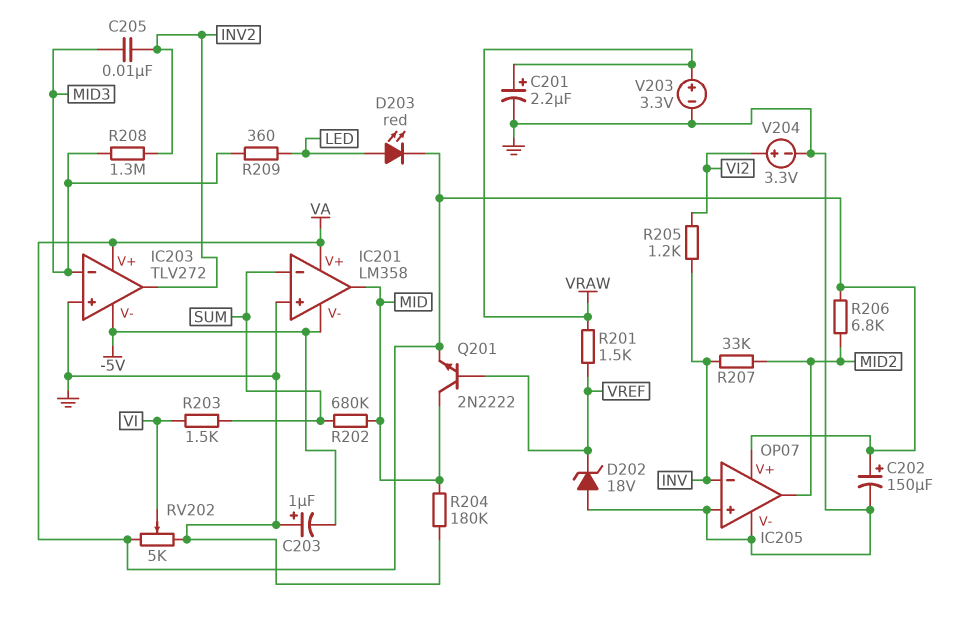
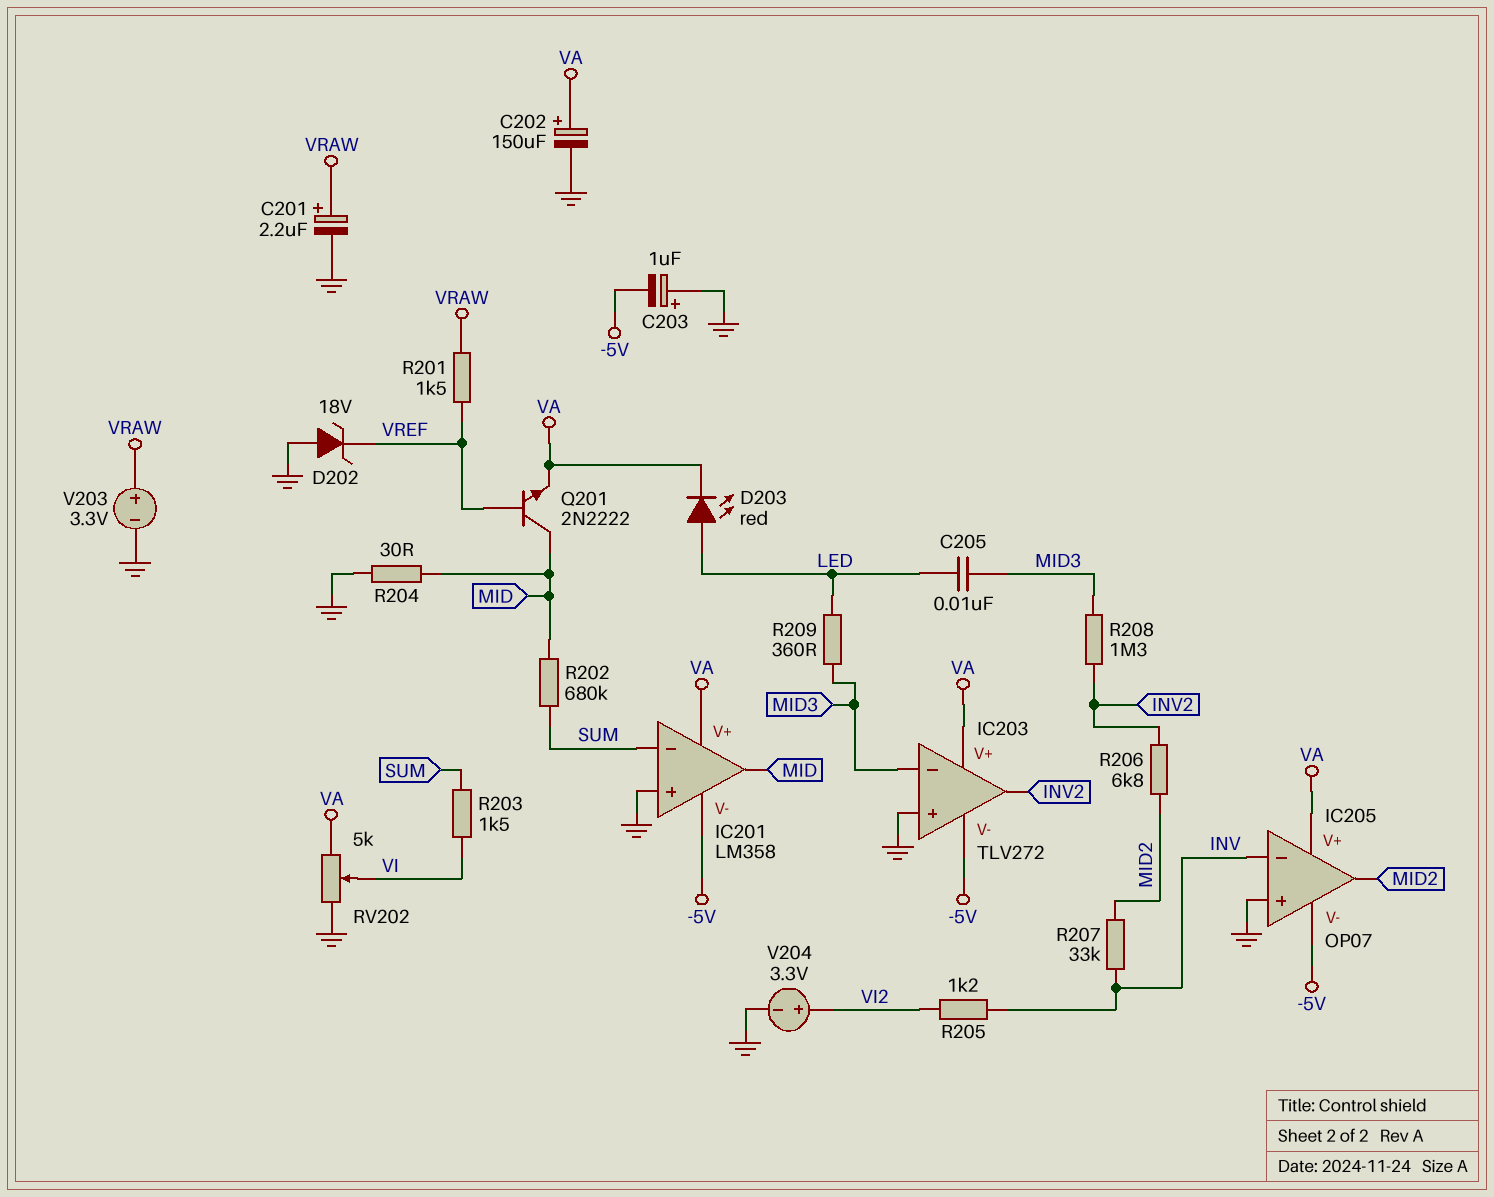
C205: 10nF (INV2, MID3) -> 10nF (LED, MID3)
IC205 pin V-: GND -> -5V
R204: 180k (GND, MID) -> 30 (GND, MID)
R206: 6.8k (MID2, VA) -> 6.8k (INV2, MID2)

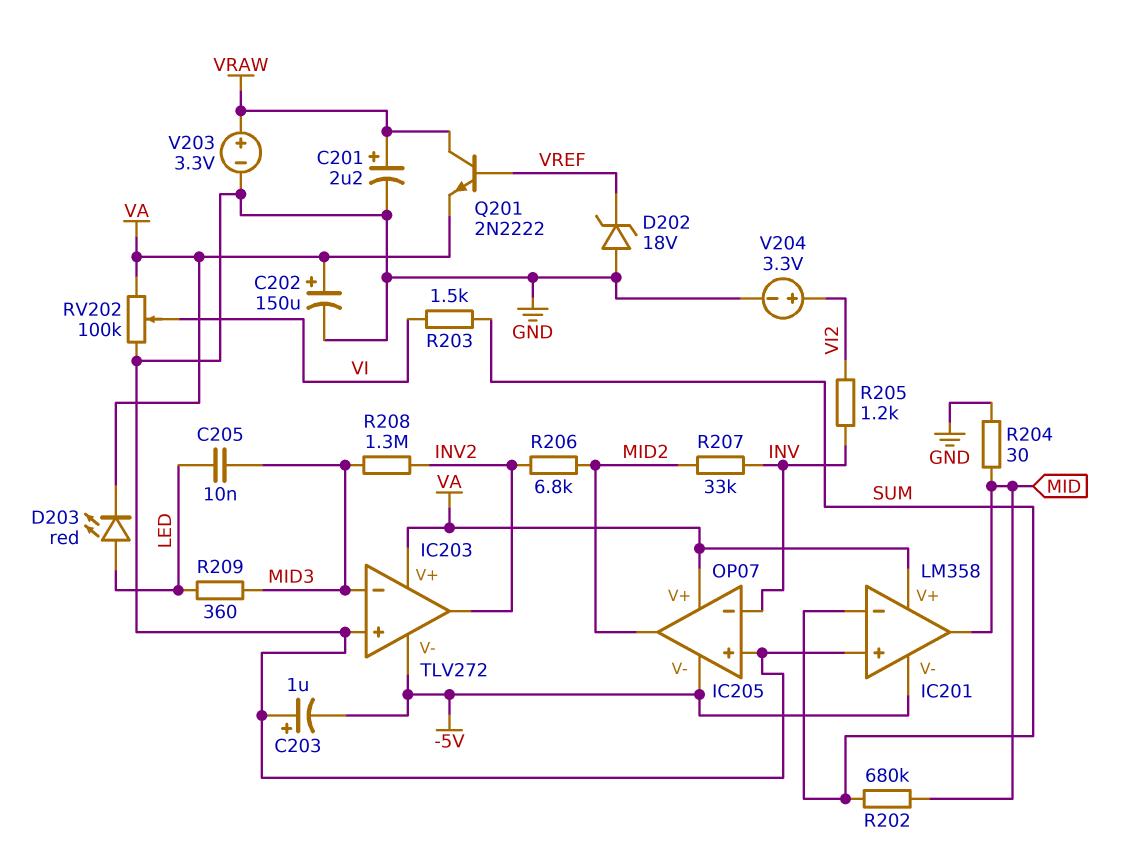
Q201: NPN 2N2222 (B VREF, C MID, E VA) -> NPN 2N2222 (B VREF, C VRAW, E VA)
R201: 1.5k (VRAW, VREF) -> none
RV202: 5k (GND, VA, wiper VI) -> 100k (GND, VA, wiper VI)

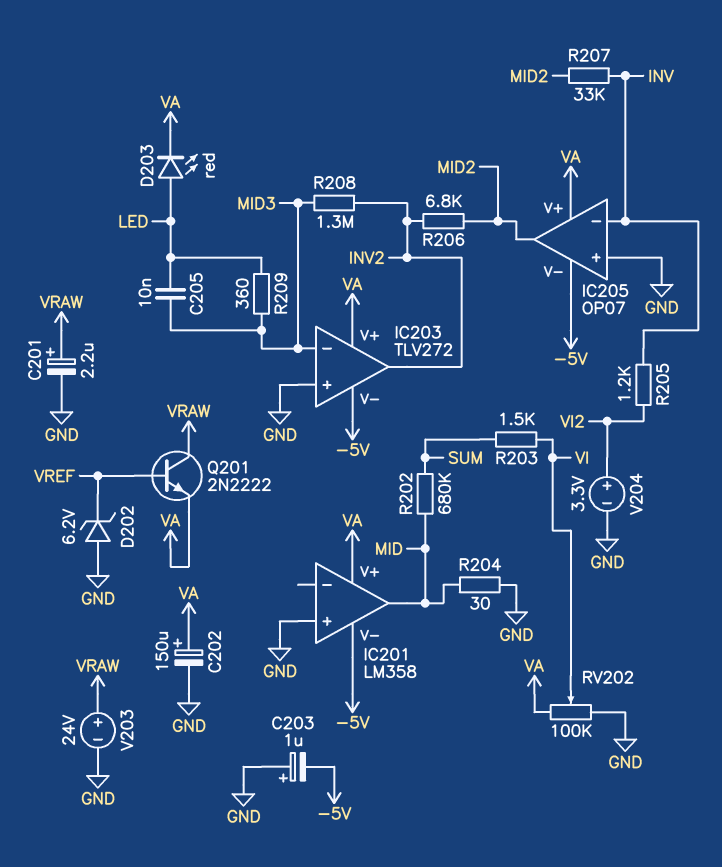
D202: zener 18V (A GND, K VREF) -> zener 6.2V (A GND, K VREF)
IC201 pin in-: SUM -> none
V203: 3.3V (plus VRAW, minus GND) -> 24V (plus VRAW, minus GND)

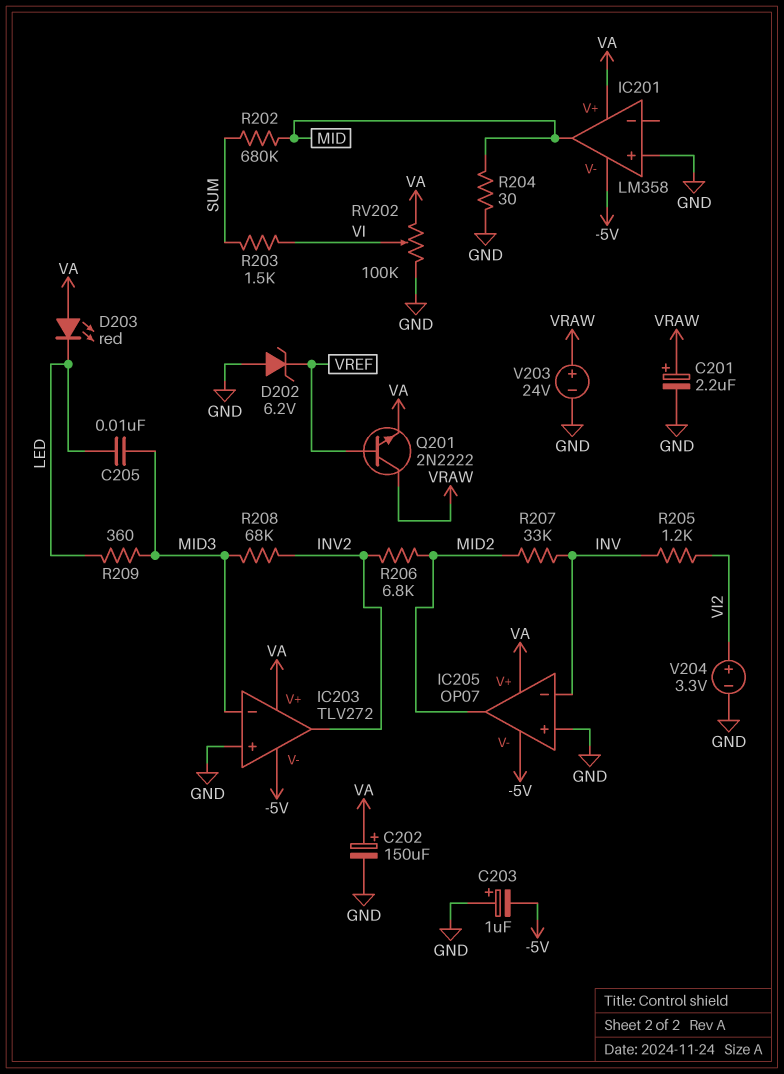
D203: LED red (A LED, K VA) -> LED red (A VA, K LED)
R208: 1.3M (INV2, MID3) -> 68k (INV2, MID3)

